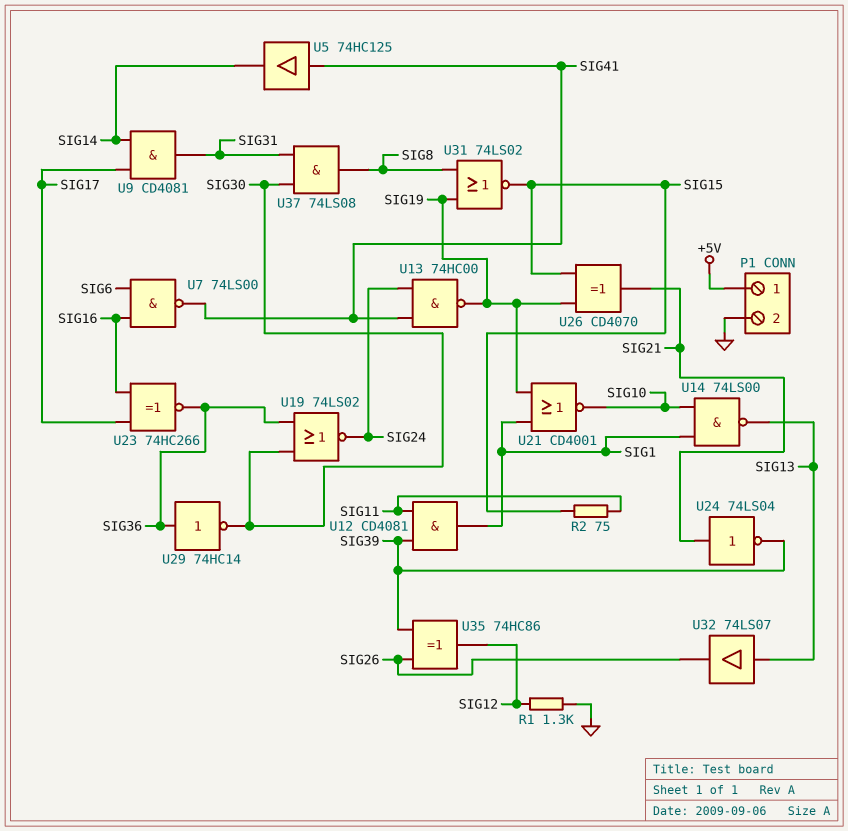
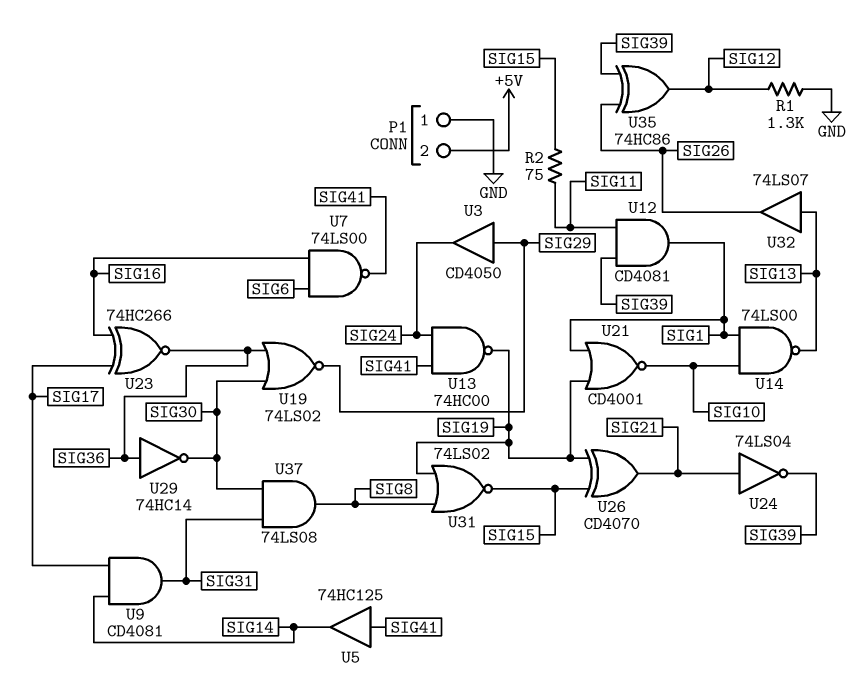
P1 pin 1: +5V -> GND
P1 pin 2: GND -> +5V
U3: none -> buffer CD4050 (in SIG29, out SIG24)
U19: NOR 74LS02 (in SIG30, in SIG36, out SIG24) -> NOR 74LS02 (in SIG30, in SIG36, out SIG29)

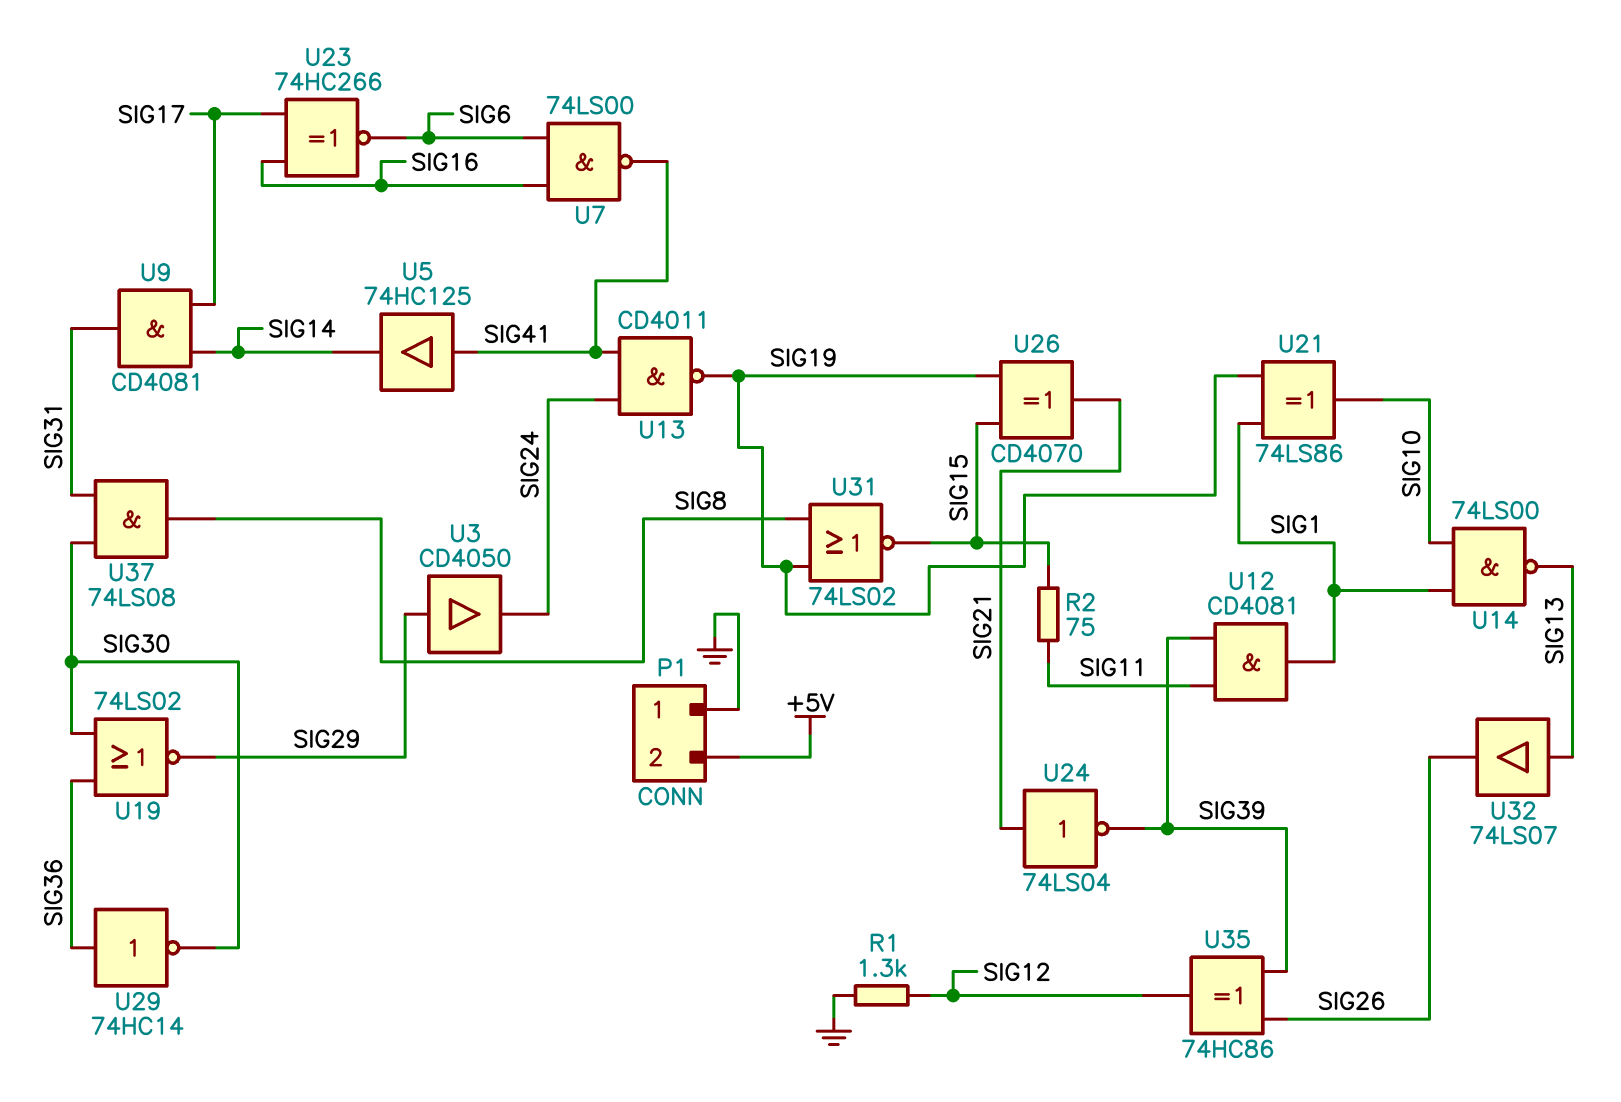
U13: NAND 74HC00 (in SIG24, in SIG41, out SIG19) -> NAND CD4011 (in SIG24, in SIG41, out SIG19)
U21: NOR CD4001 (in SIG1, in SIG19, out SIG10) -> XOR 74LS86 (in SIG1, in SIG19, out SIG10)
U23: XNOR 74HC266 (in SIG16, in SIG17, out SIG36) -> XNOR 74HC266 (in SIG16, in SIG17, out SIG6)

